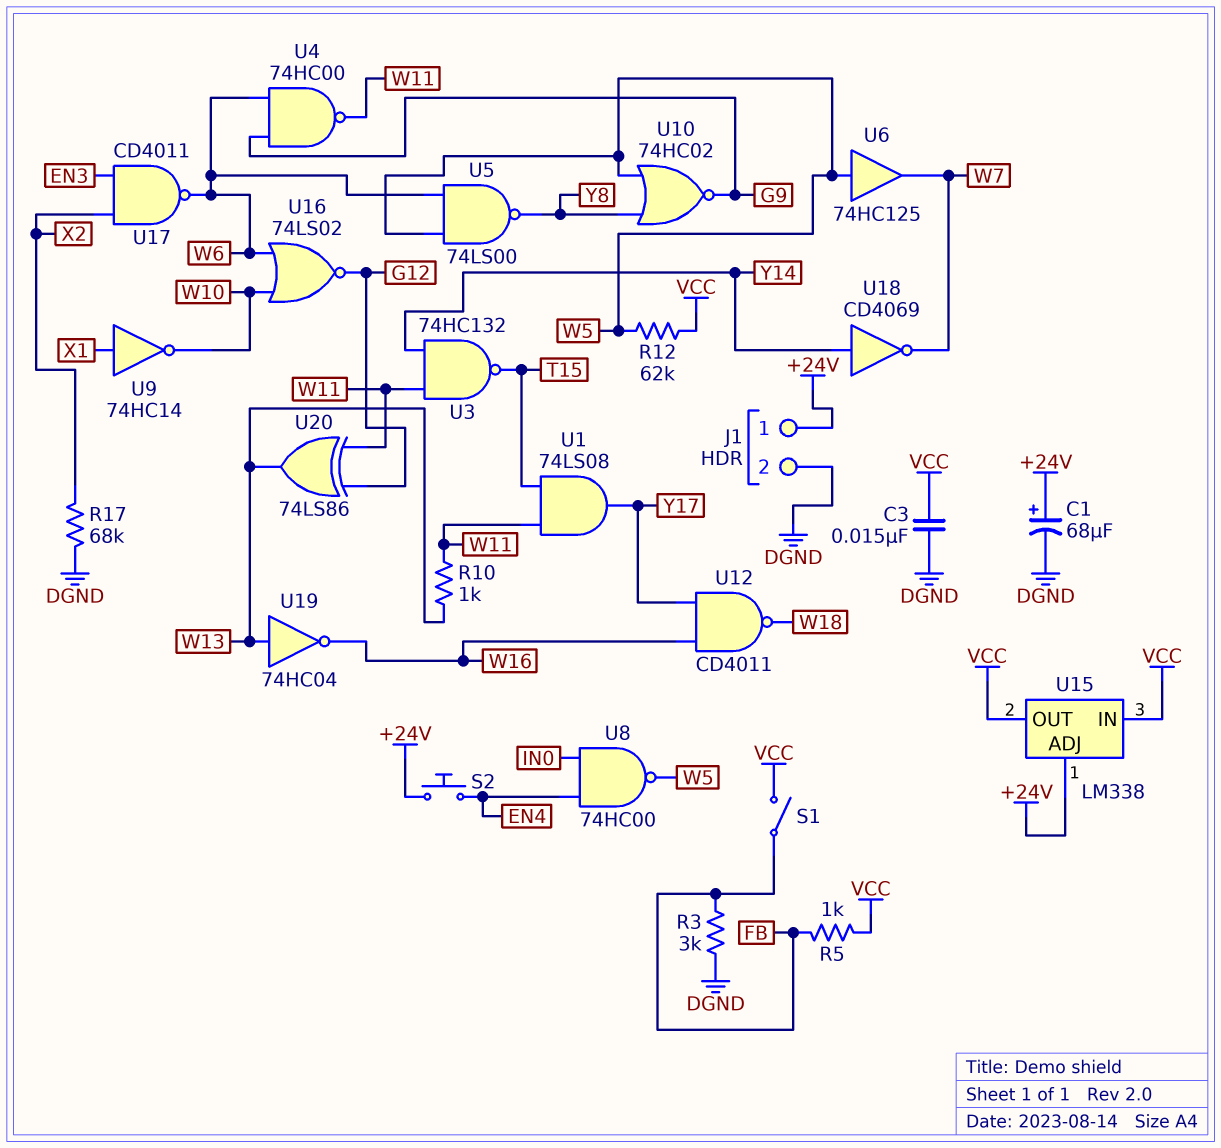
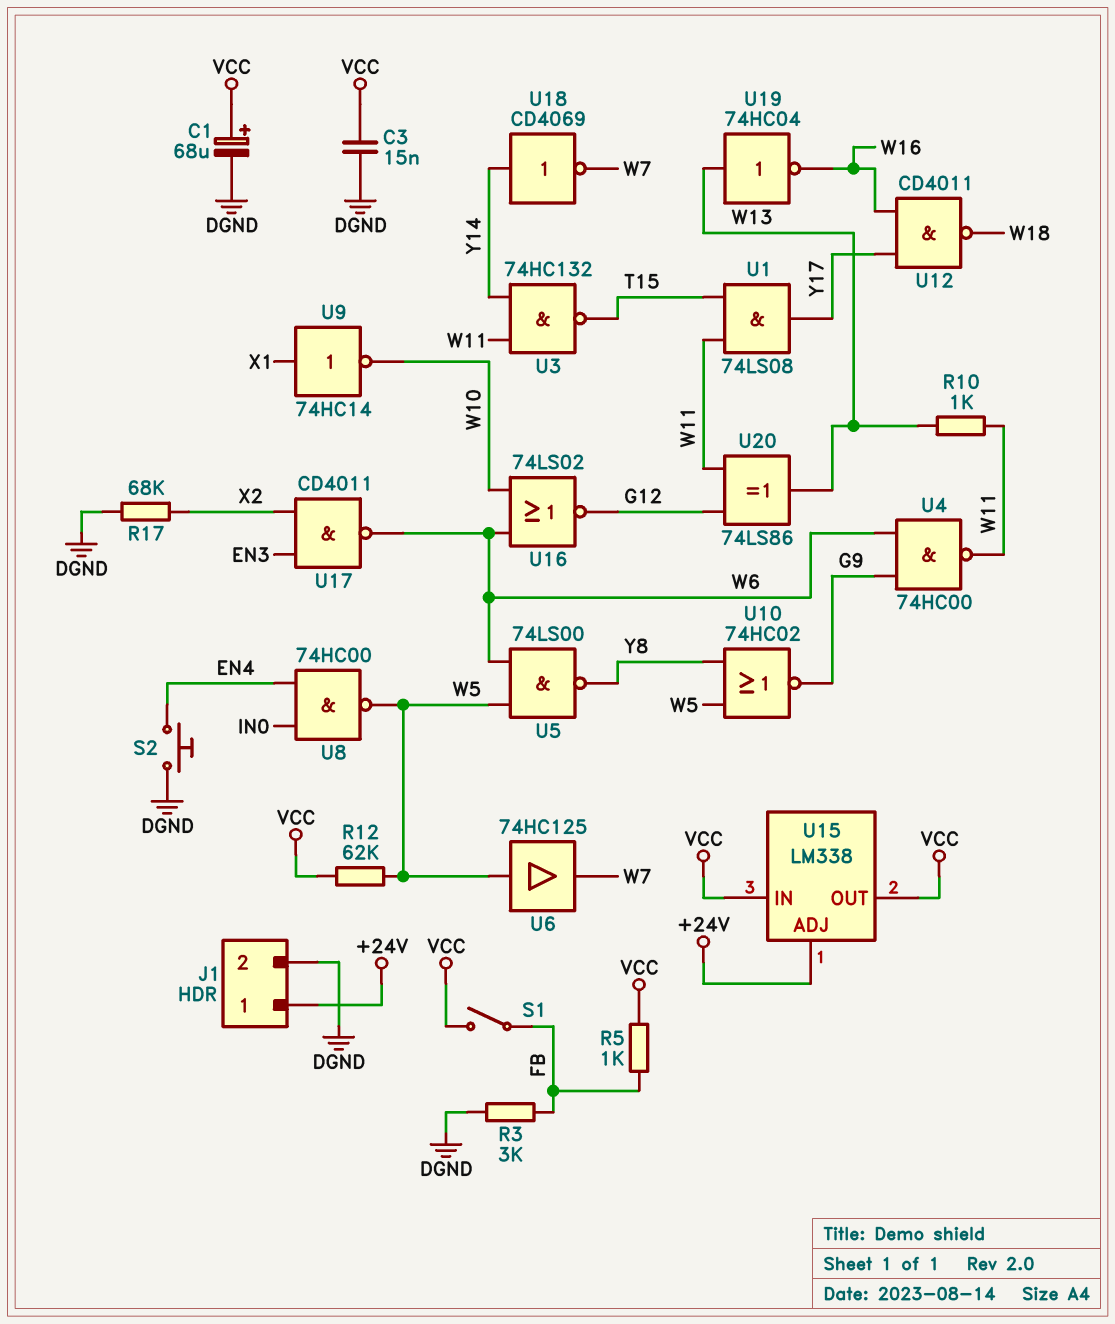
C1: 68uF (plus +24V, minus DGND) -> 68uF (plus VCC, minus DGND)
S2: button (+24V, EN4) -> button (DGND, EN4)

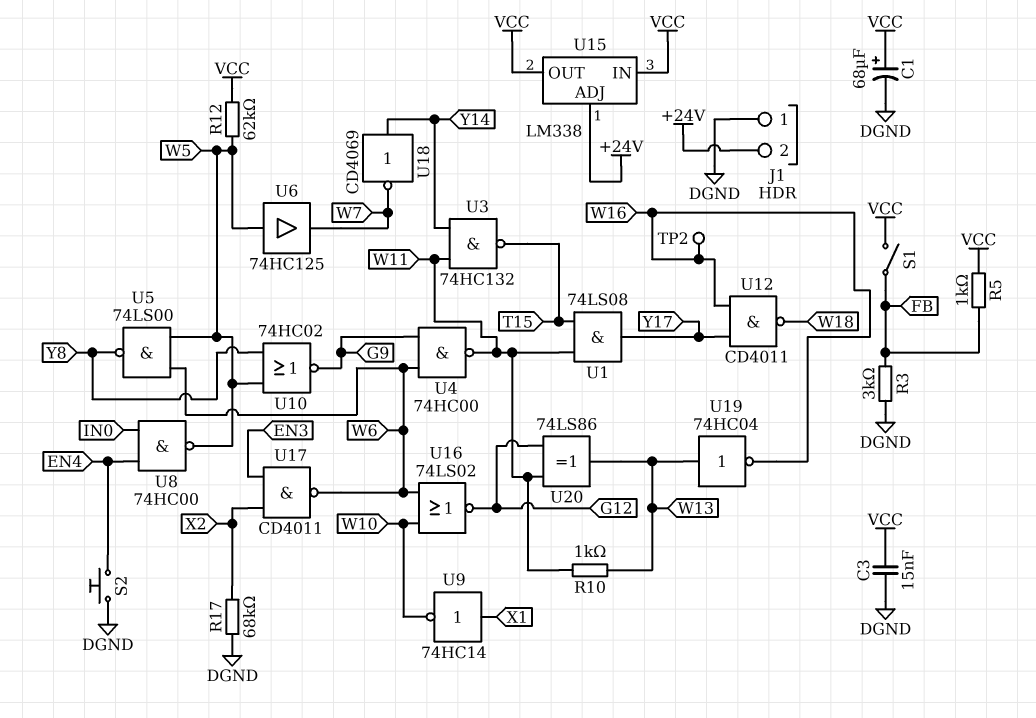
J1 pin 1: +24V -> DGND
J1 pin 2: DGND -> +24V
TP2: none -> test point (W16)

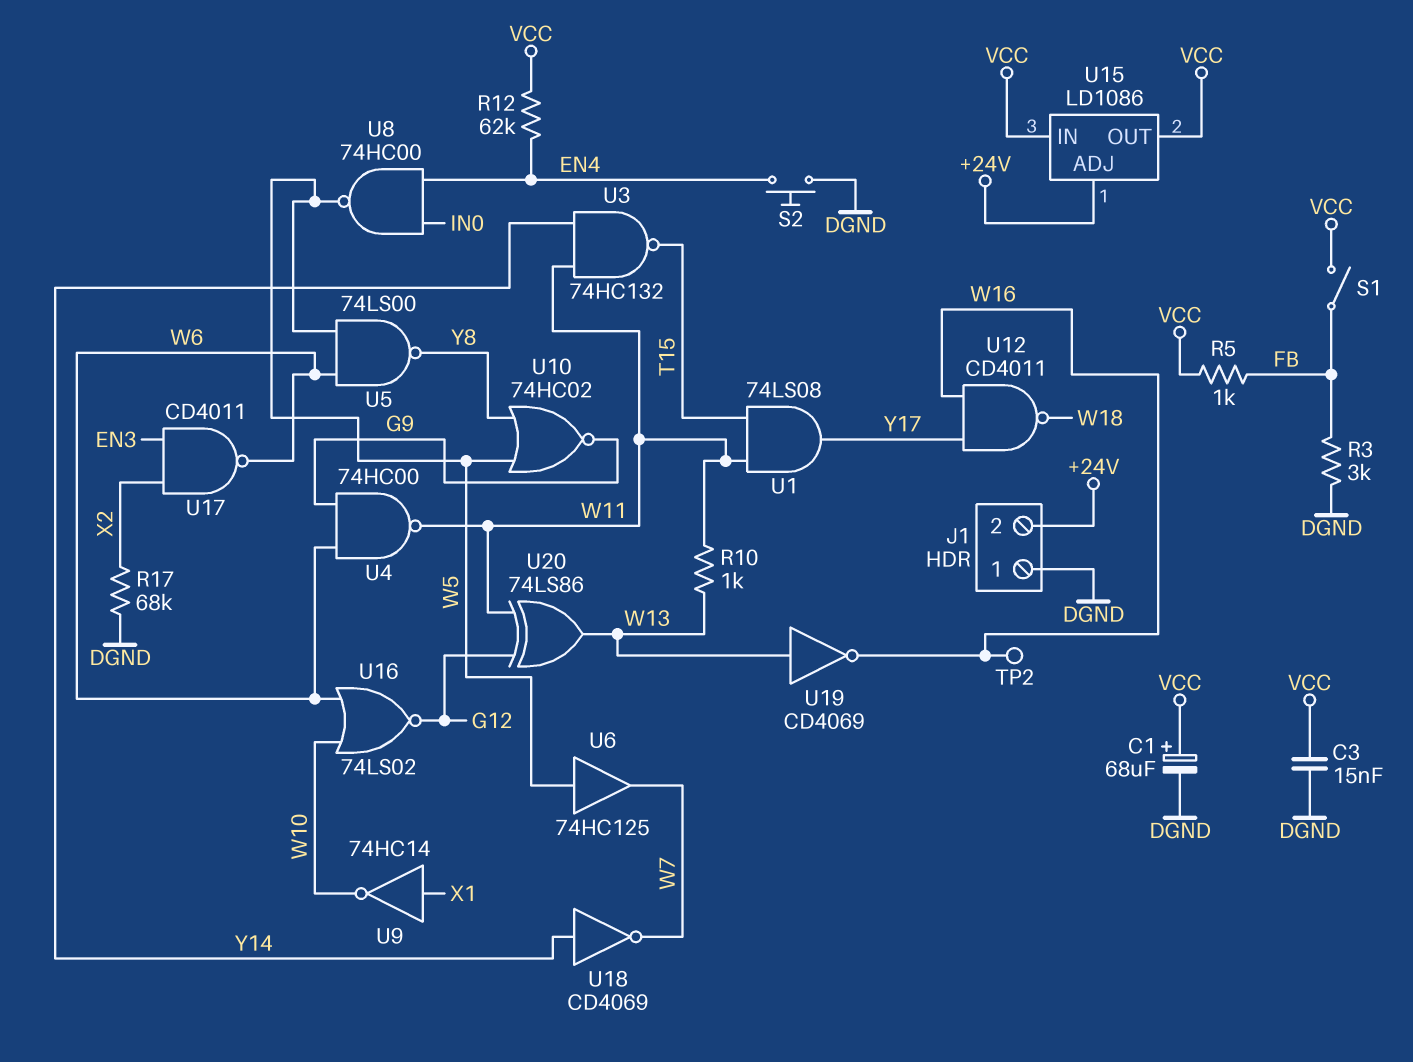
R12: 62k (VCC, W5) -> 62k (EN4, VCC)
U15: LM338 -> LD1086
U19: NOT 74HC04 (in W13, out W16) -> NOT CD4069 (in W13, out W16)

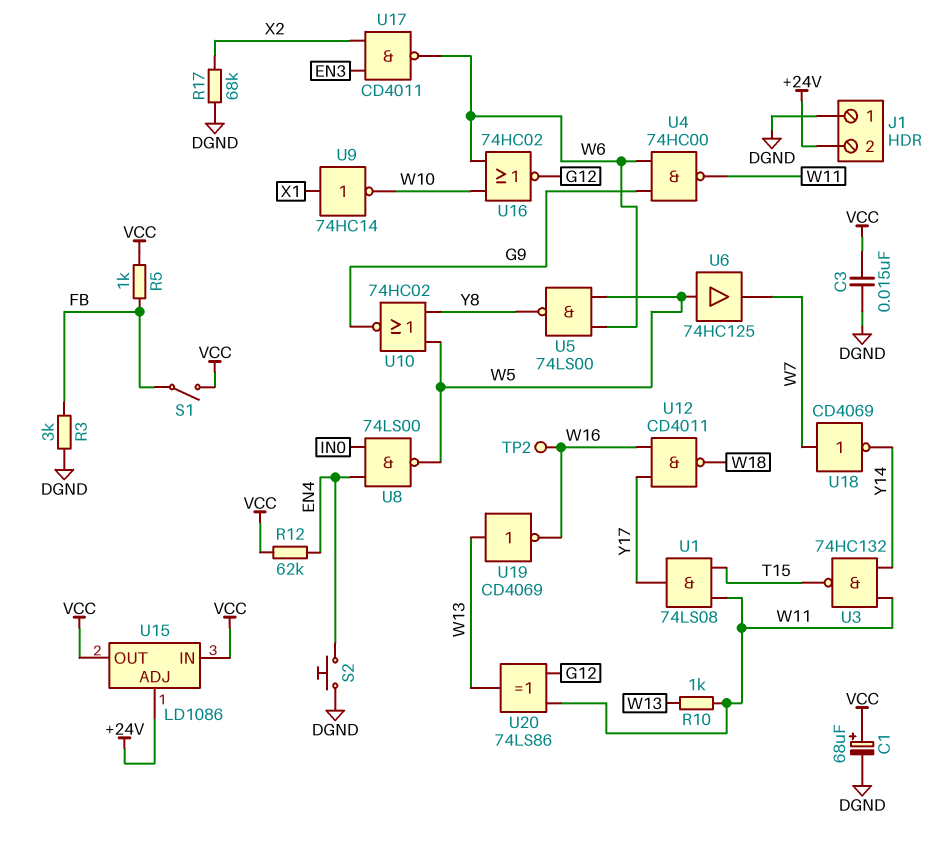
U8: NAND 74HC00 (in EN4, in IN0, out W5) -> NAND 74LS00 (in EN4, in IN0, out W5)
U16: NOR 74LS02 (in W6, in W10, out G12) -> NOR 74HC02 (in W6, in W10, out G12)
U18: NOT CD4069 (in Y14, out W7) -> NOT CD4069 (in W7, out Y14)

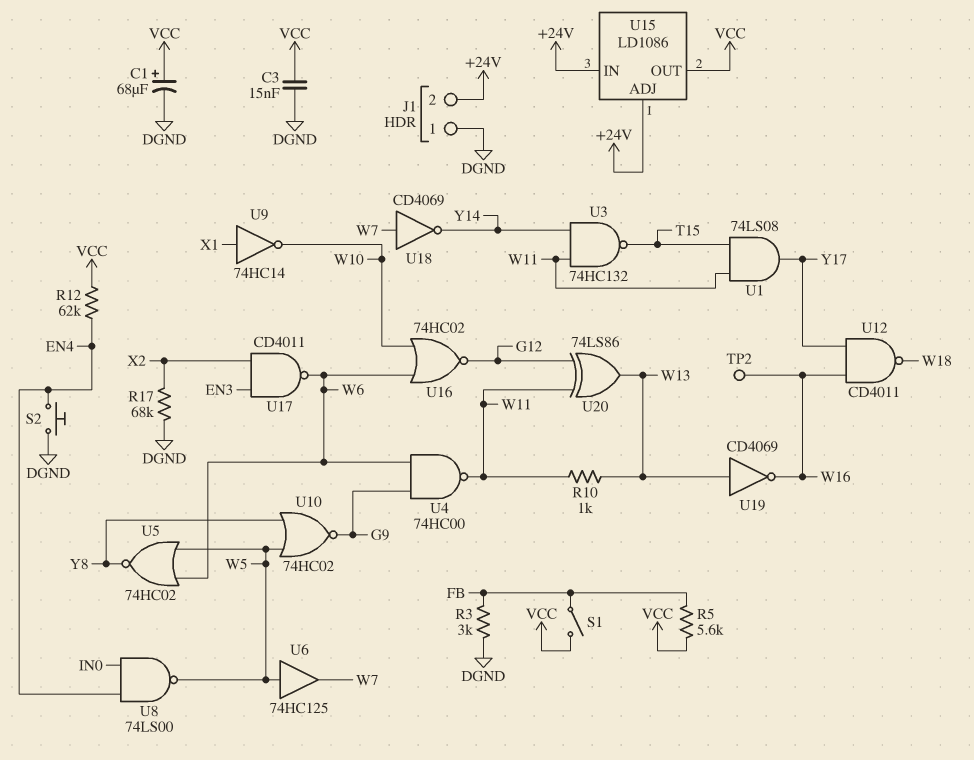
R5: 1k (FB, VCC) -> 5.6k (FB, VCC)
U5: NAND 74LS00 (in W5, in W6, out Y8) -> NOR 74HC02 (in W5, in W6, out Y8)
U15 pin IN: VCC -> +24V

